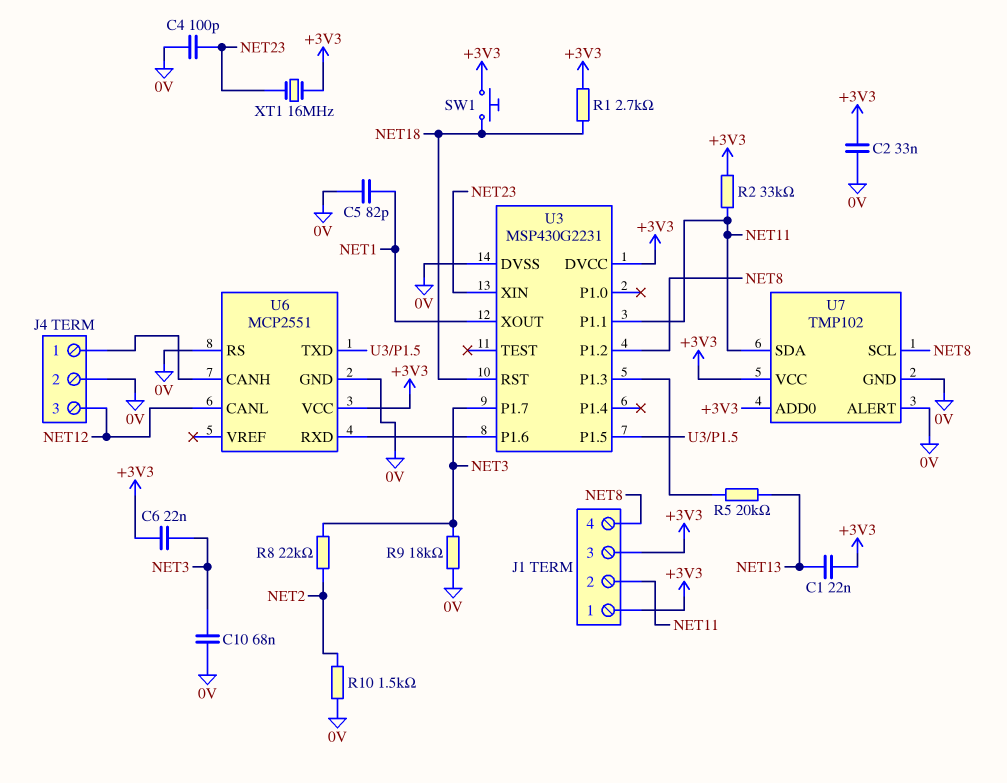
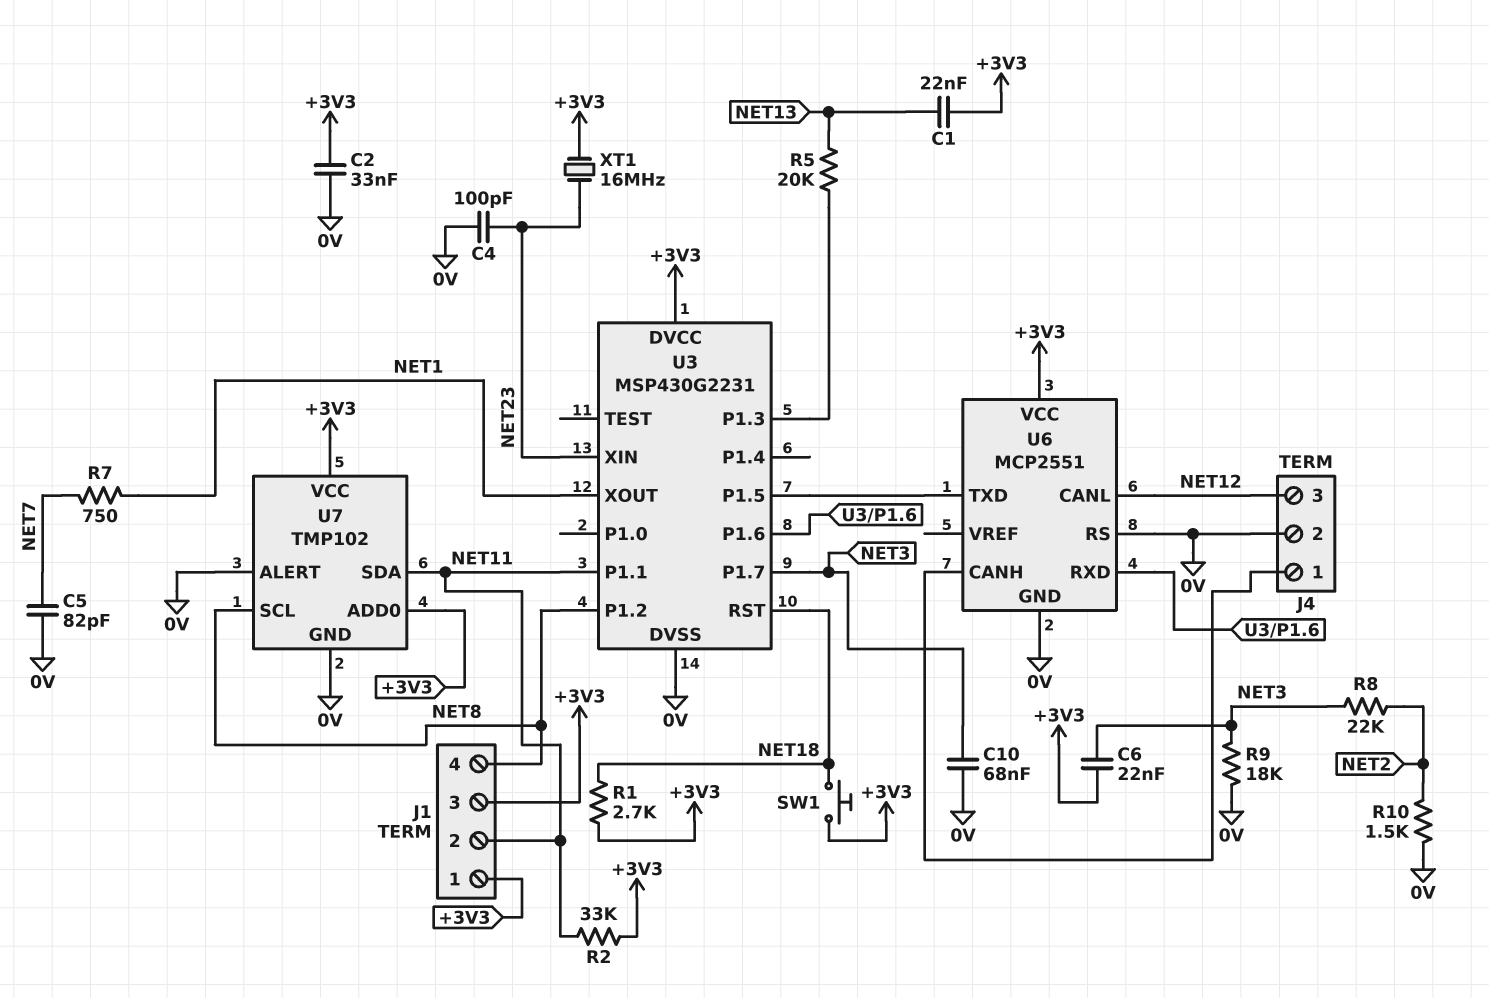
C5: 82pF (0V, NET1) -> 82pF (0V, NET7)
R7: none -> 750 (NET1, NET7)

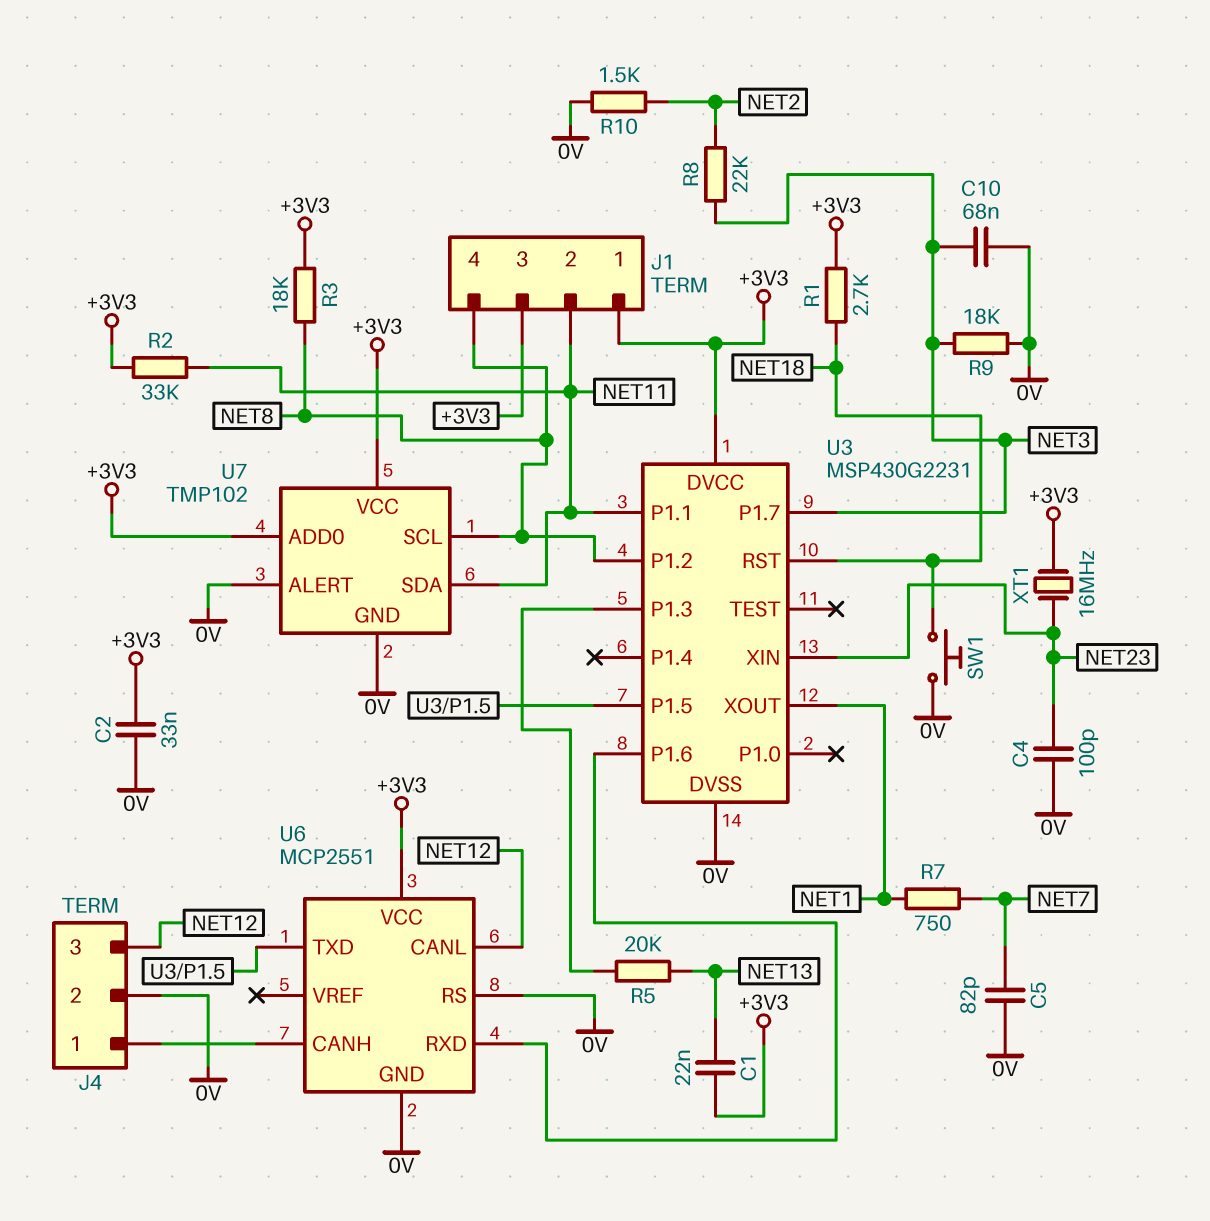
C6: 22nF (+3V3, NET3) -> none
R3: none -> 18k (+3V3, NET8)
SW1: button (+3V3, NET18) -> button (0V, NET18)

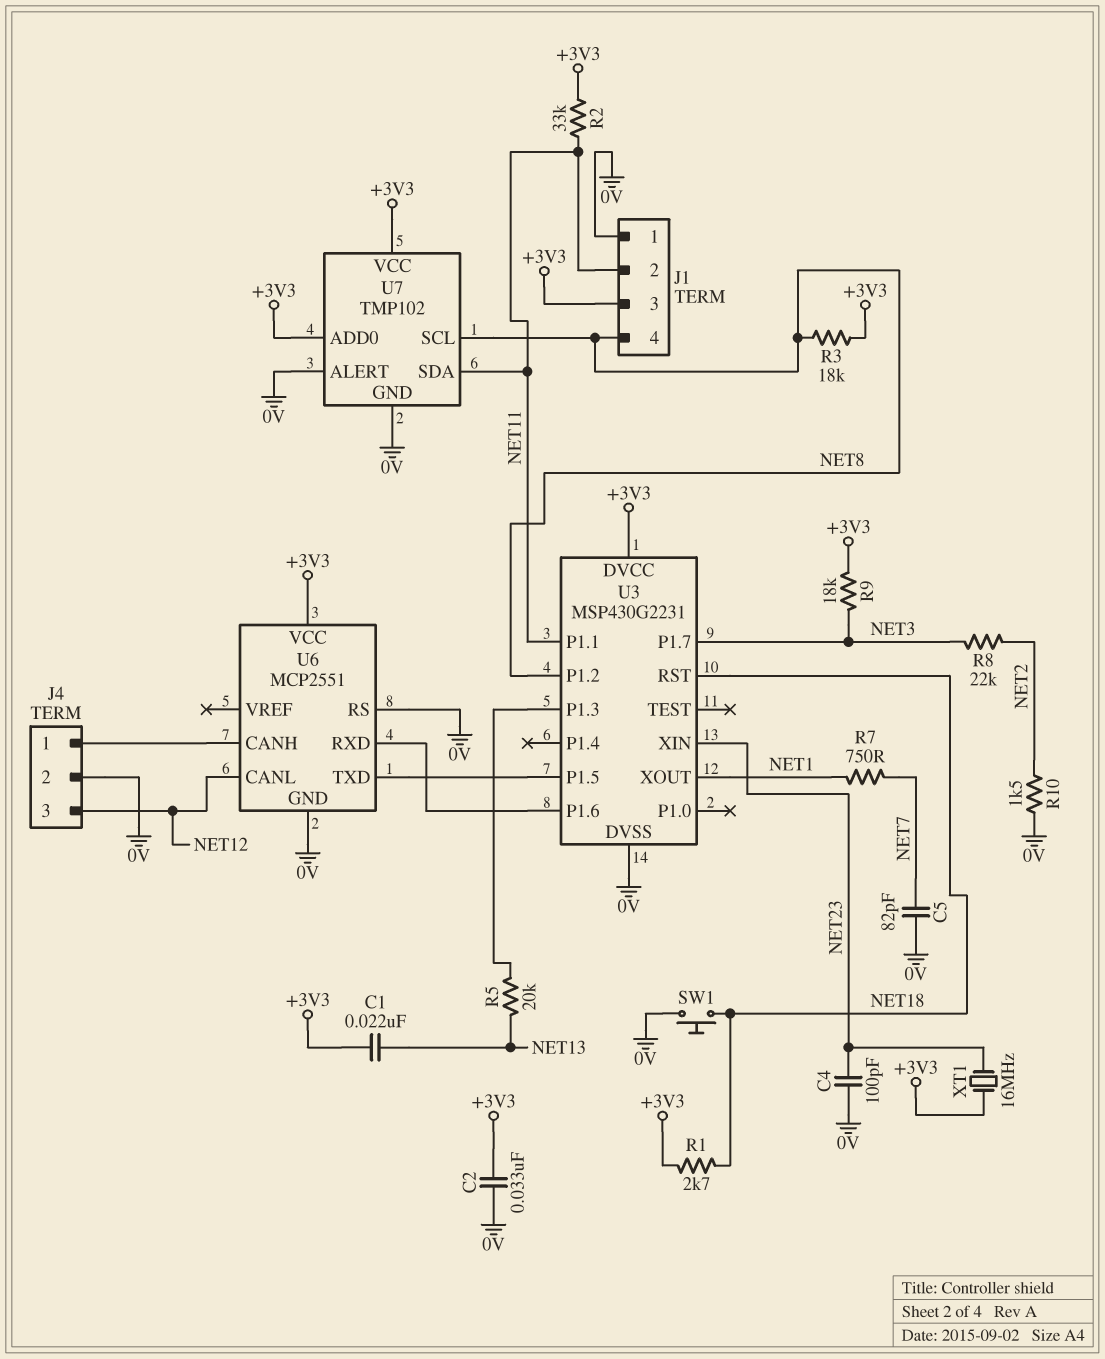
C10: 68nF (0V, NET3) -> none
J1 pin 1: +3V3 -> 0V
R9: 18k (0V, NET3) -> 18k (+3V3, NET3)

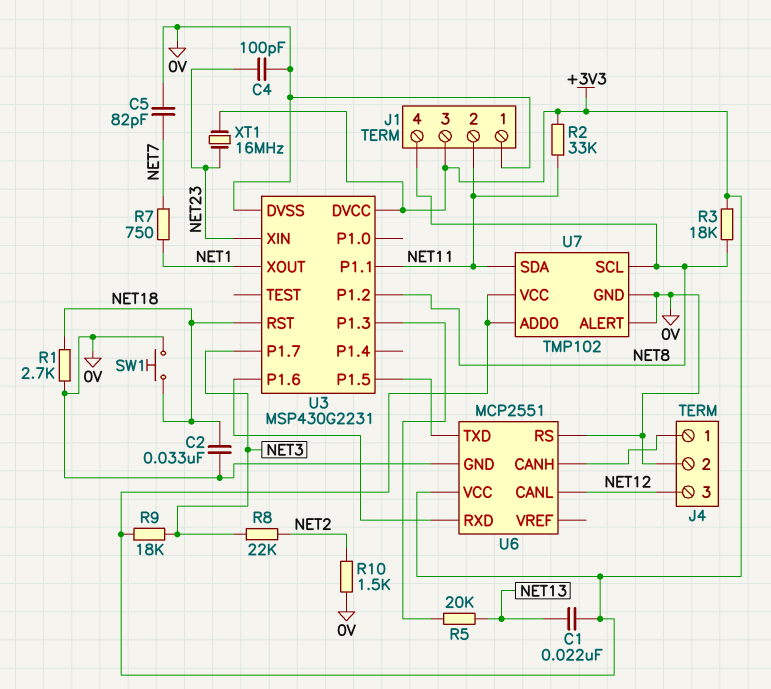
C2: 33nF (+3V3, 0V) -> 33nF (0V, NET18)
R1: 2.7k (+3V3, NET18) -> 2.7k (0V, NET18)

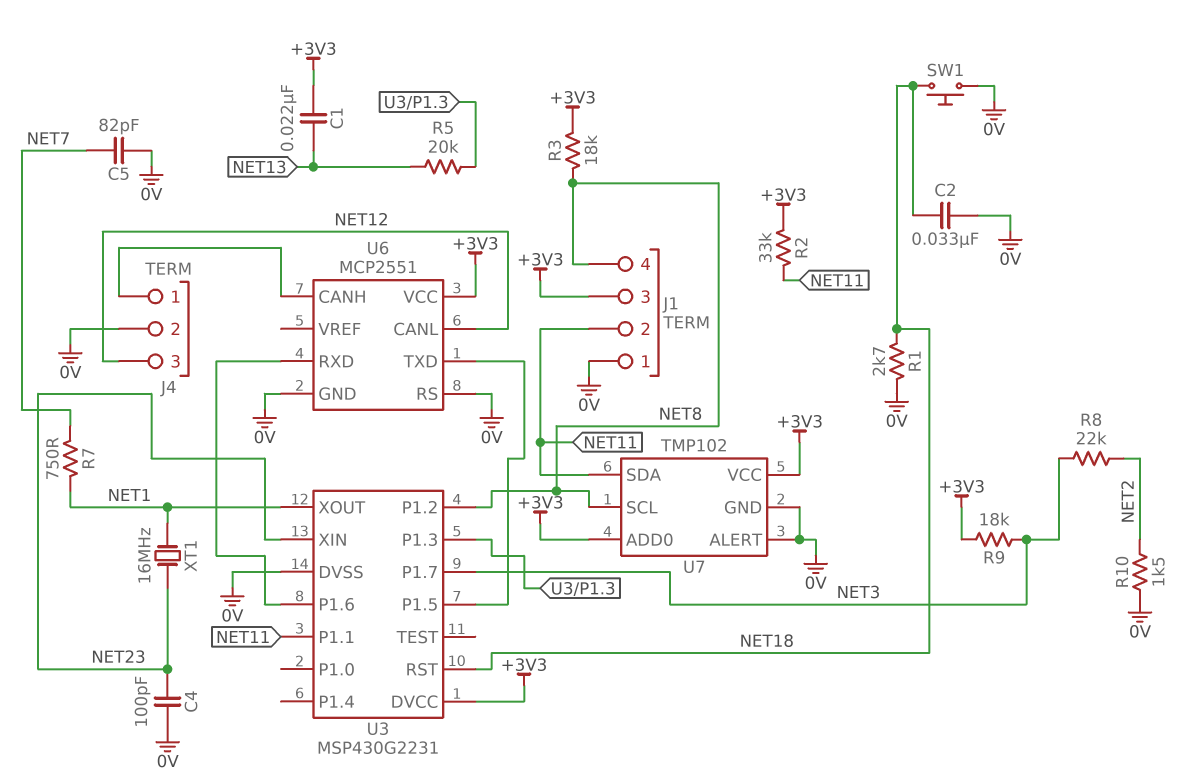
XT1: 16MHz (+3V3, NET23) -> 16MHz (NET1, NET23)

